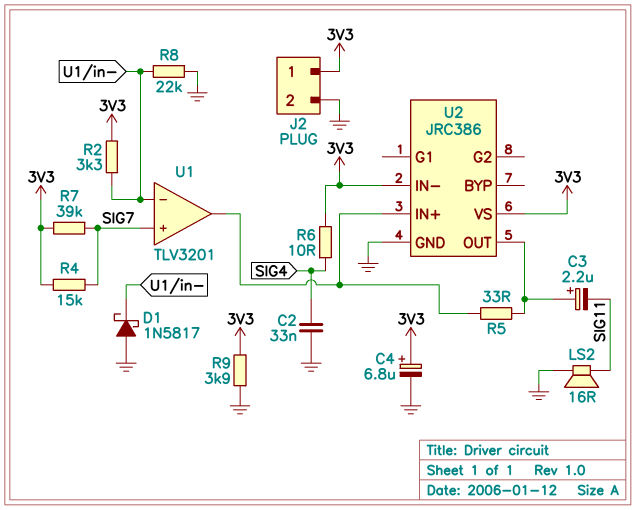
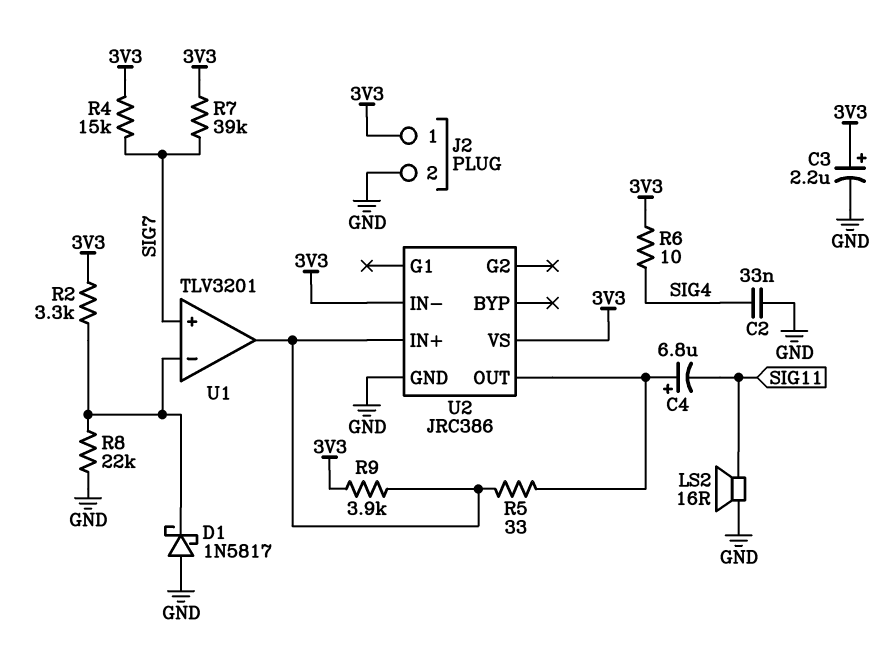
C3: 2.2uF (plus U2/OUT, minus SIG11) -> 2.2uF (plus 3V3, minus GND)
C4: 6.8uF (plus 3V3, minus GND) -> 6.8uF (plus U2/OUT, minus SIG11)
R9: 3.9k (3V3, GND) -> 3.9k (3V3, U1/out)

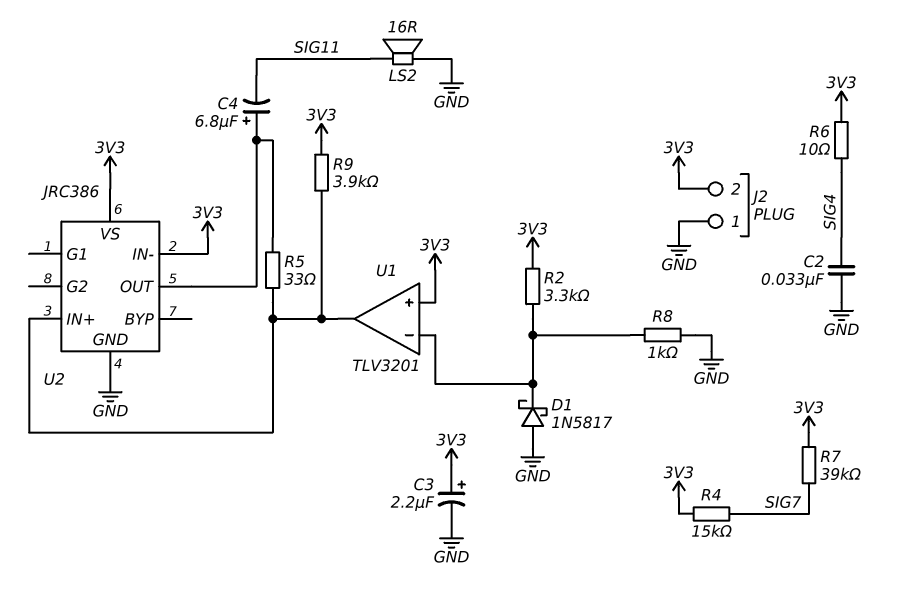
J2 pin 1: 3V3 -> GND
J2 pin 2: GND -> 3V3
R8: 22k (GND, U1/in-) -> 1k (GND, U1/in-)
U1 pin in+: SIG7 -> 3V3

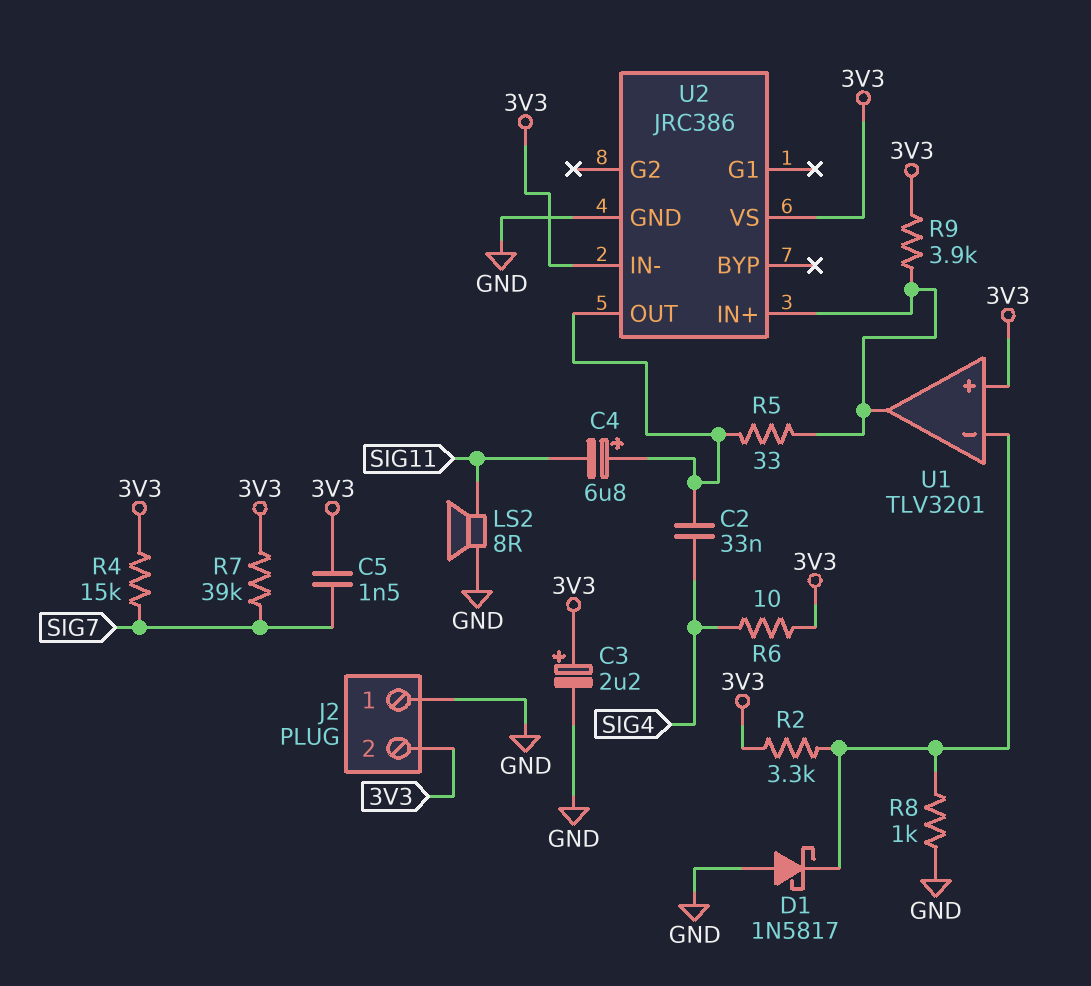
C2: 33nF (GND, SIG4) -> 33nF (SIG4, U2/OUT)
C5: none -> 1.5nF (3V3, SIG7)
LS2: speaker 16R (GND, SIG11) -> speaker 8R (GND, SIG11)

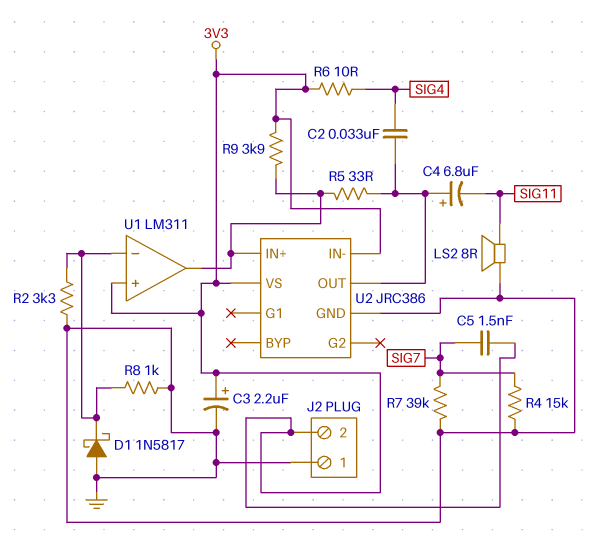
R2: 3.3k (3V3, U1/in-) -> 3.3k (GND, U1/in-)
R4: 15k (3V3, SIG7) -> 15k (GND, SIG7)
R7: 39k (3V3, SIG7) -> 39k (GND, SIG7)
U1: TLV3201 -> LM311

